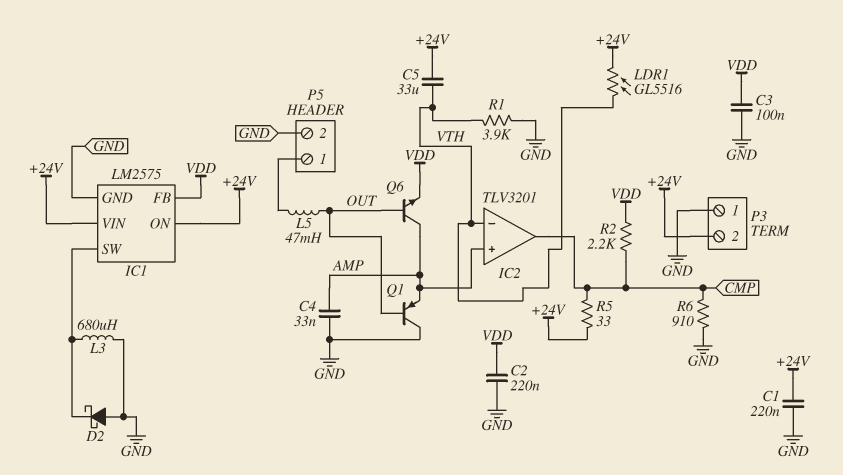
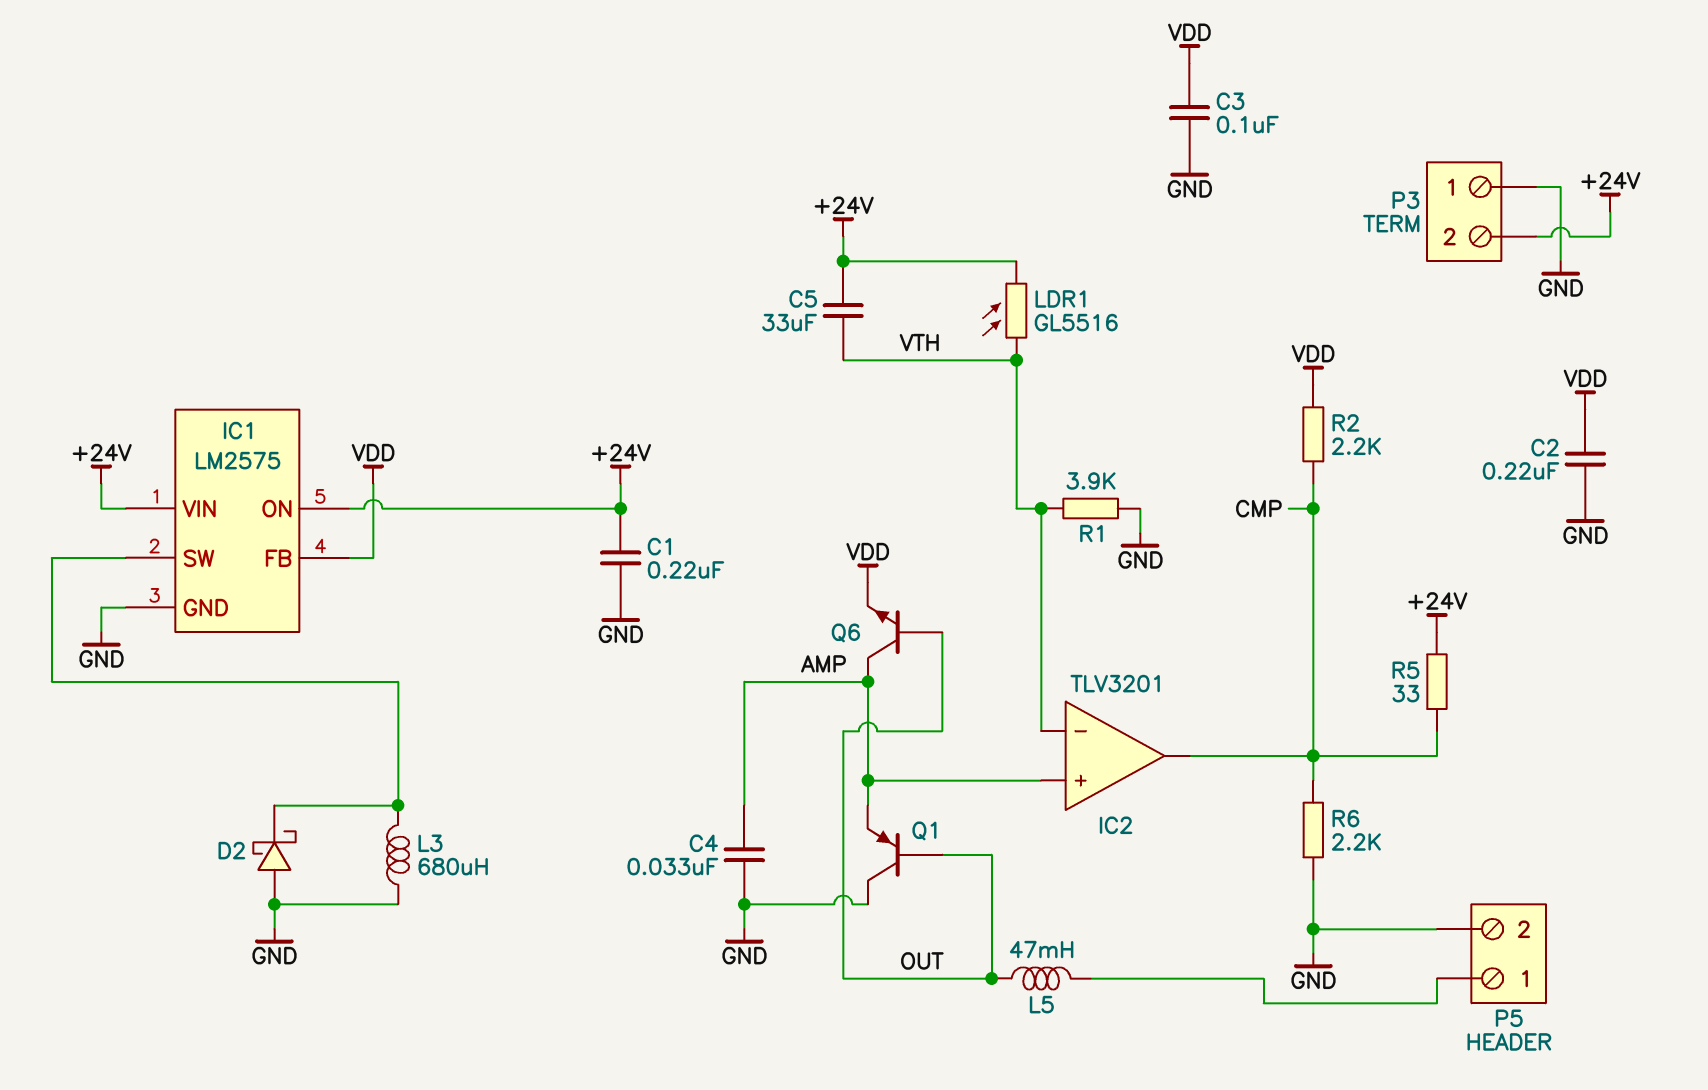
R6: 910 (CMP, GND) -> 2.2k (CMP, GND)

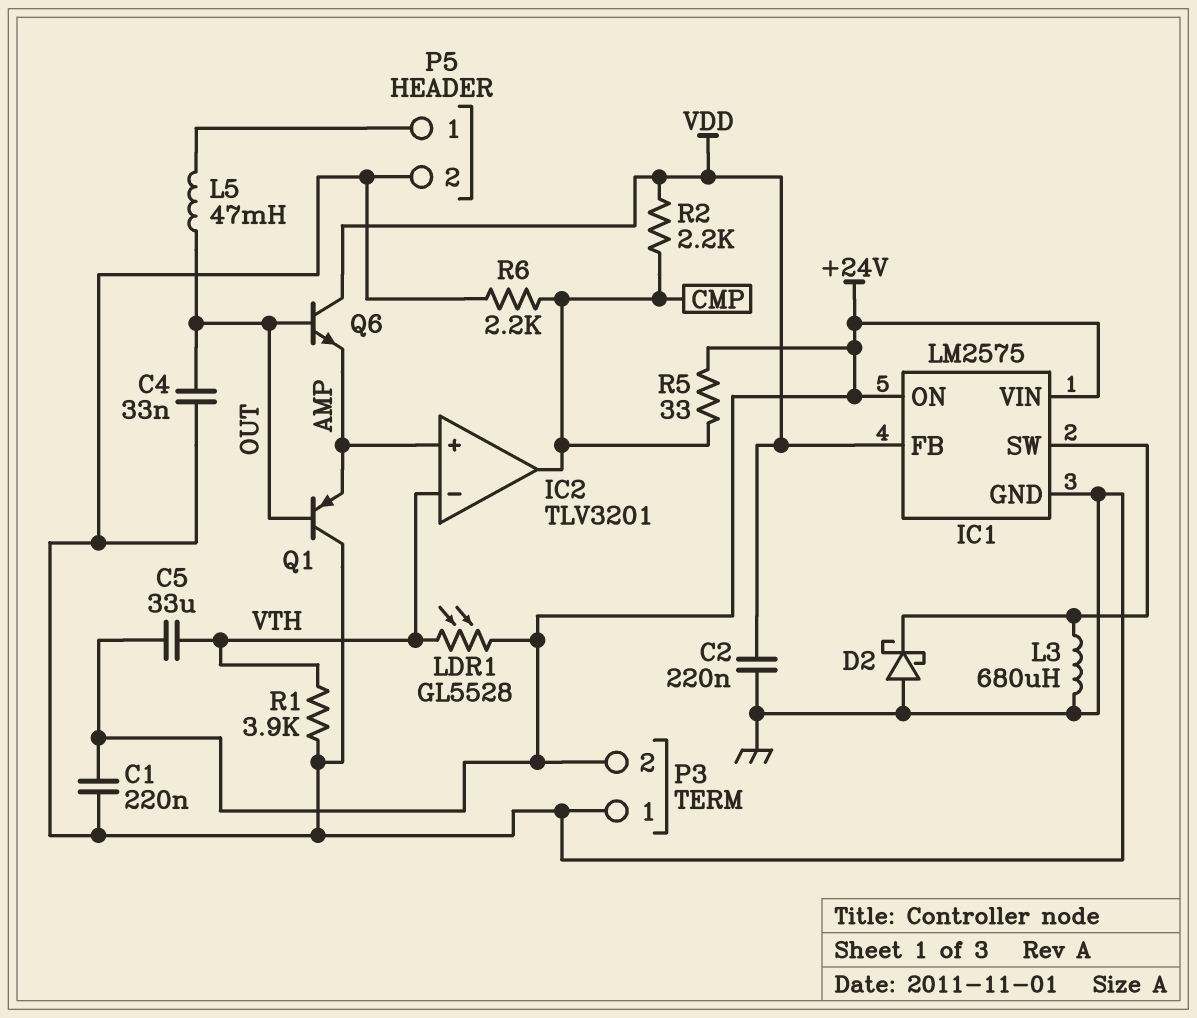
C3: 100nF (GND, VDD) -> none
C4: 33nF (AMP, GND) -> 33nF (GND, OUT)
LDR1: GL5516 (+24V, VTH) -> GL5528 (+24V, VTH)
Q6: NPN (B OUT, C AMP, E VDD) -> NPN (B OUT, C VDD, E AMP)

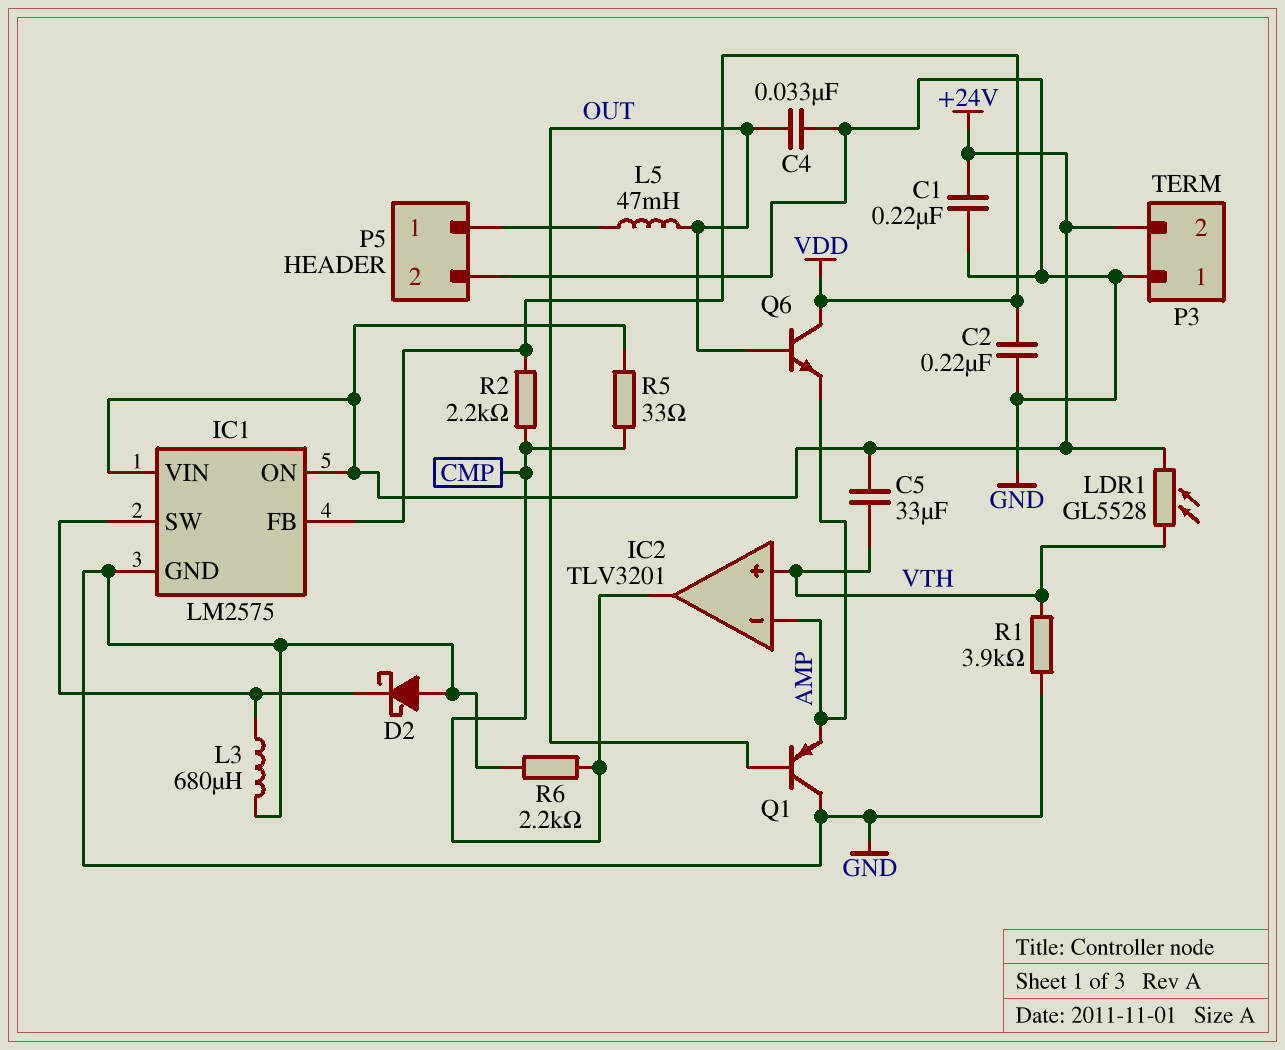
IC2 pin in+: AMP -> VTH
IC2 pin in-: VTH -> AMP

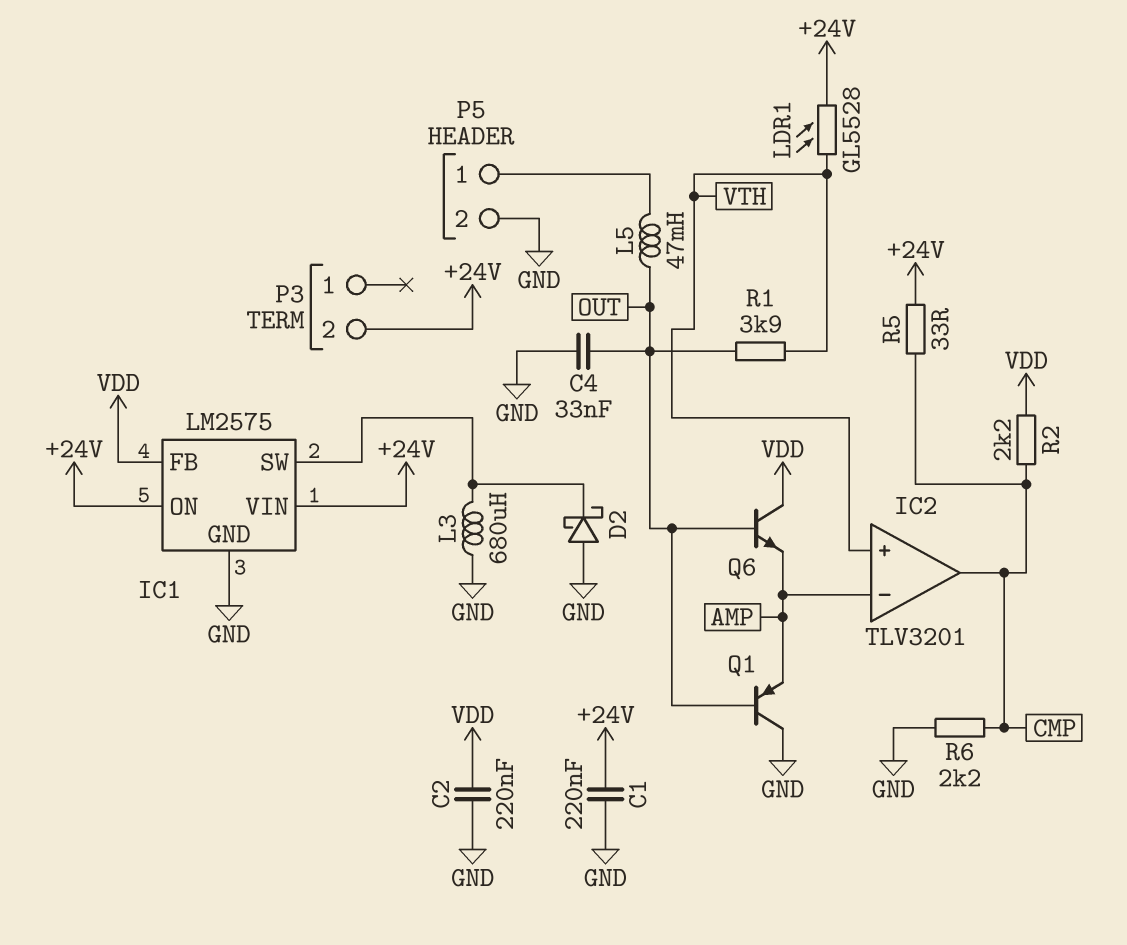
C5: 33uF (+24V, VTH) -> none
P3 pin 1: GND -> none
R1: 3.9k (GND, VTH) -> 3.9k (OUT, VTH)

